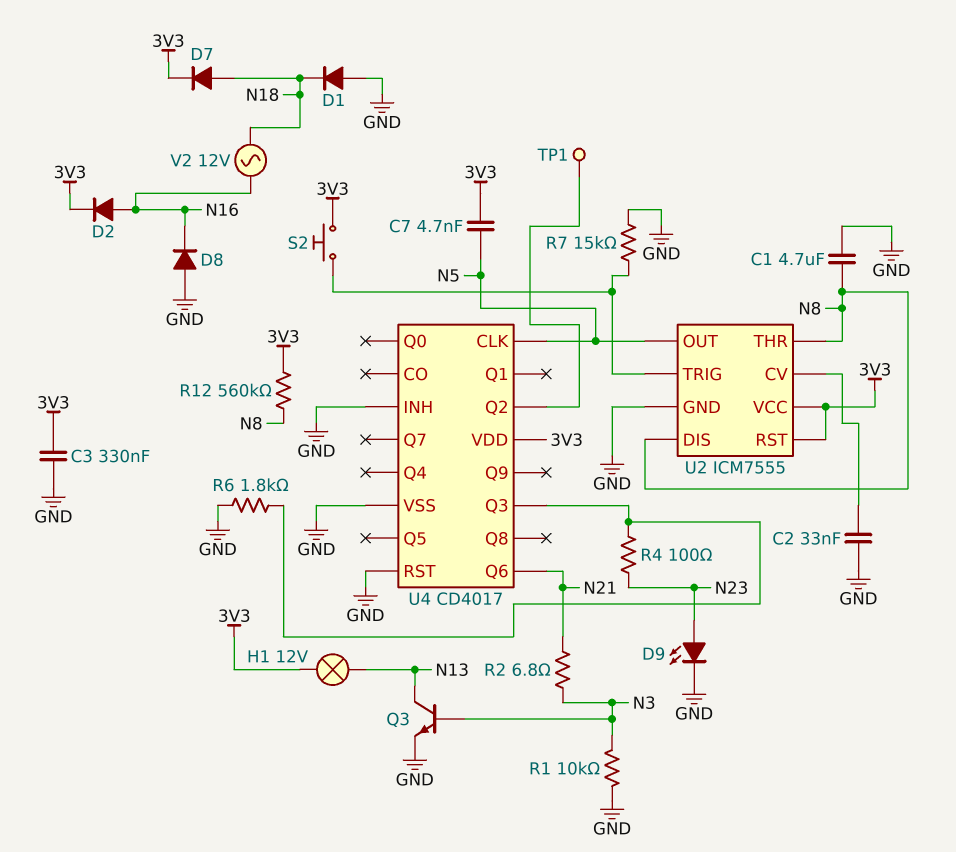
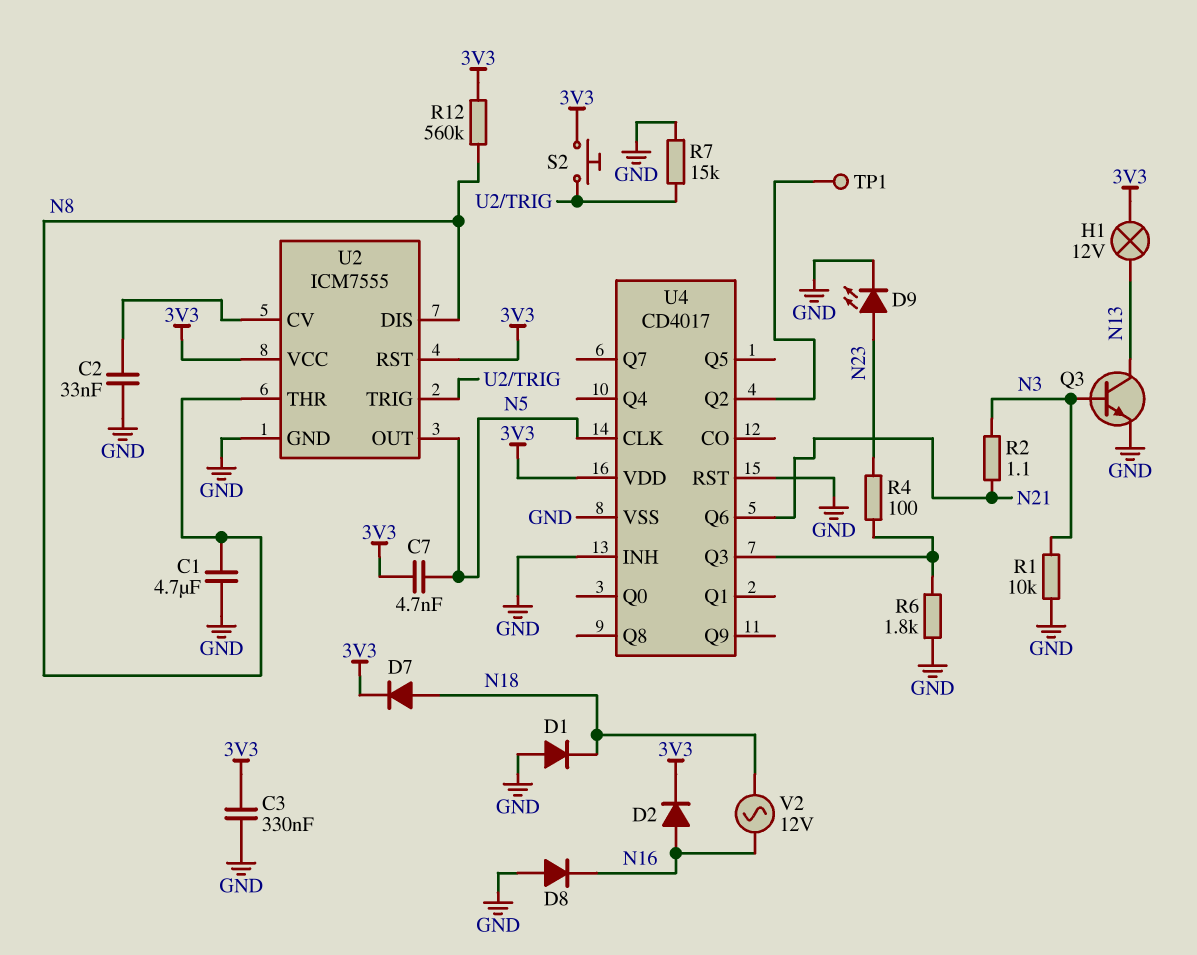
R2: 6.8 (N3, N21) -> 1.1 (N3, N21)

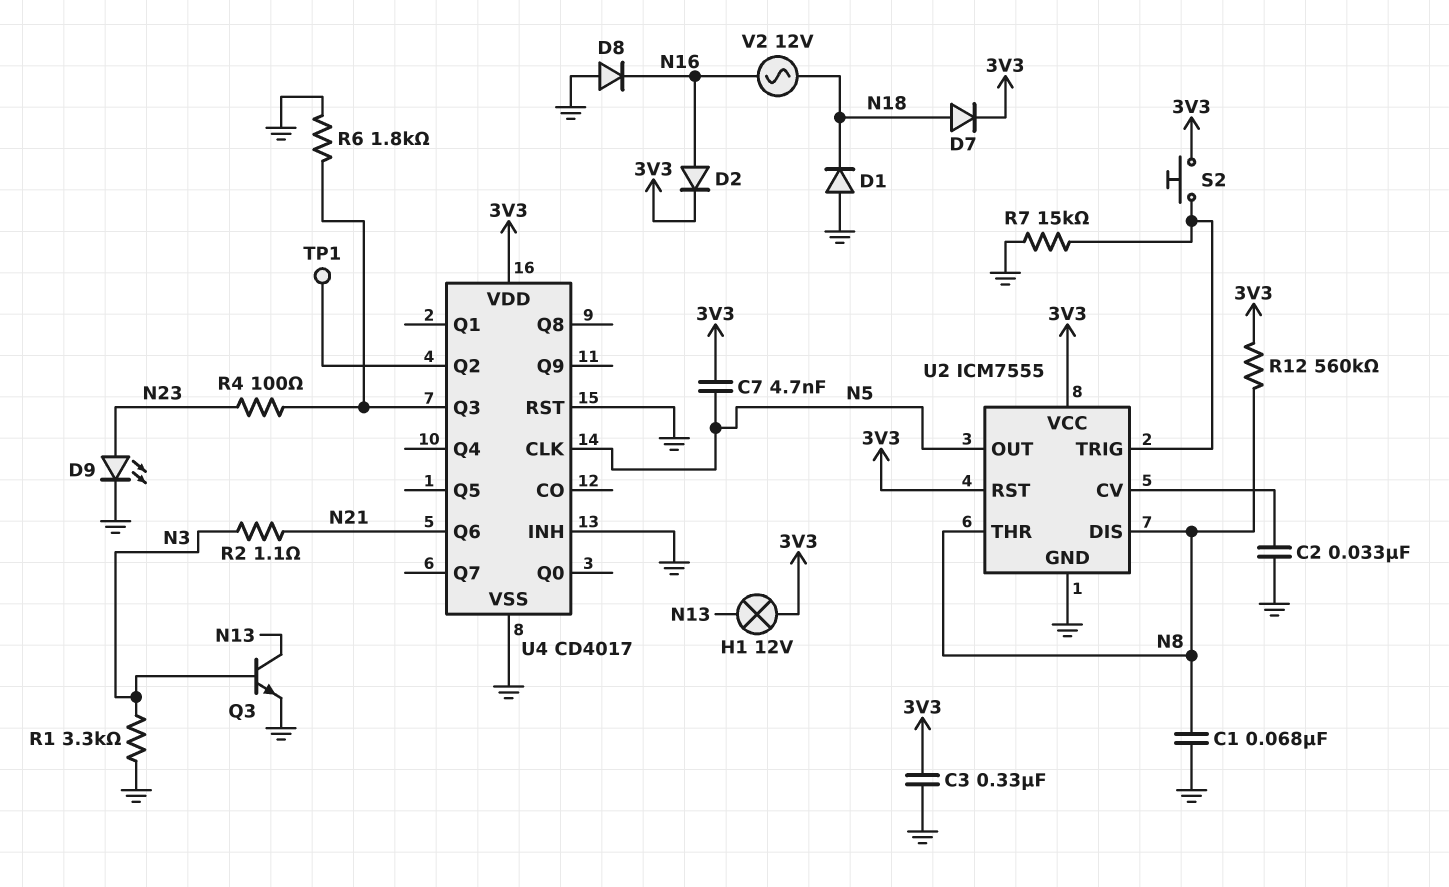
C1: 4.7uF (GND, N8) -> 68nF (GND, N8)
R1: 10k (GND, N3) -> 3.3k (GND, N3)

